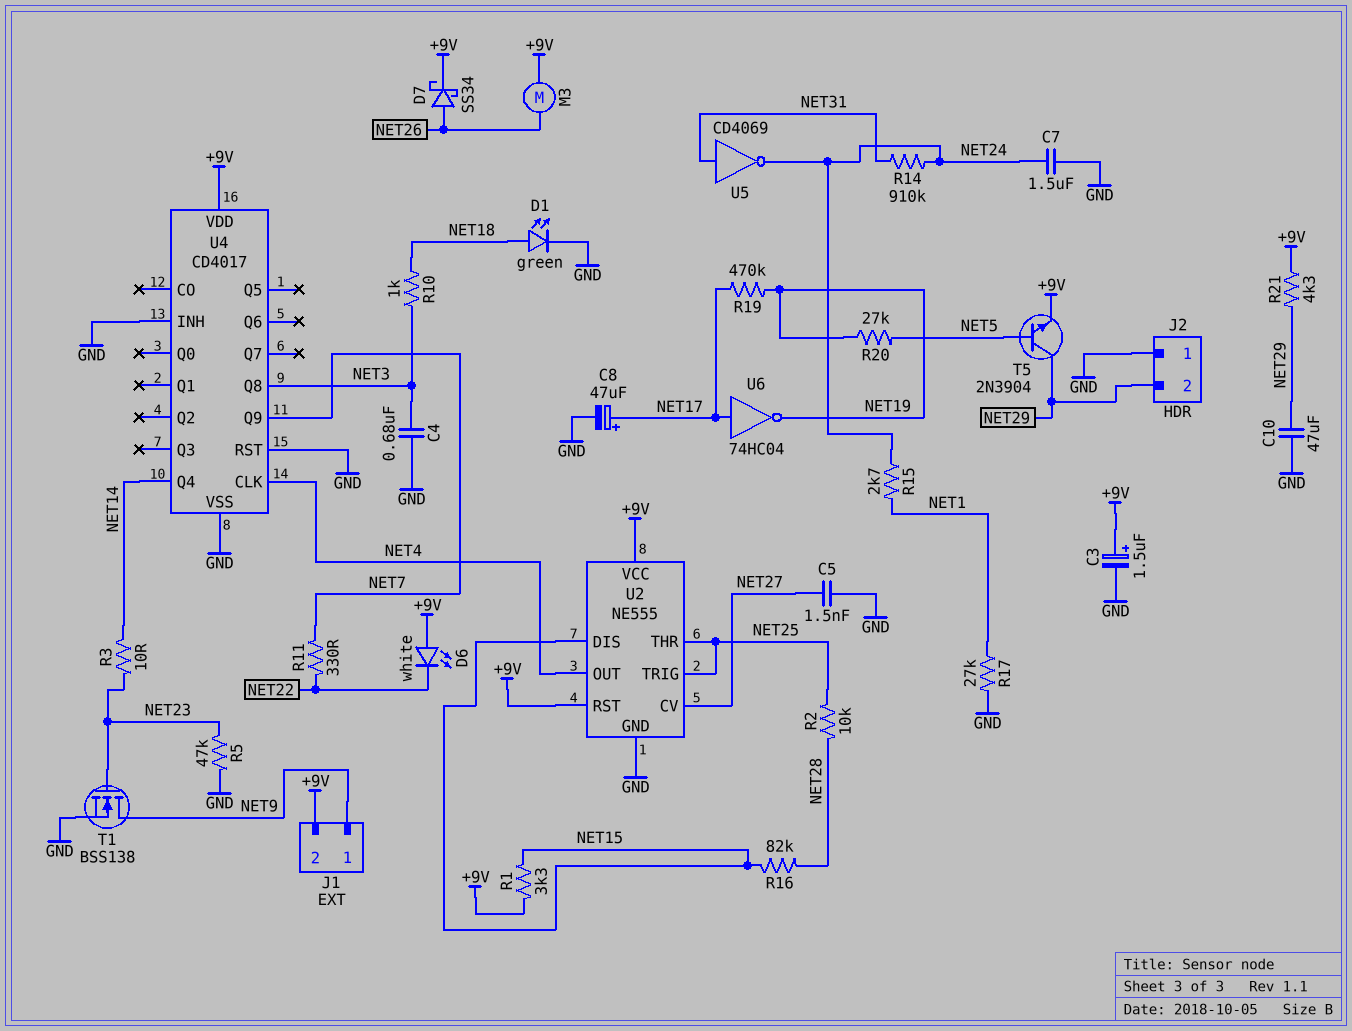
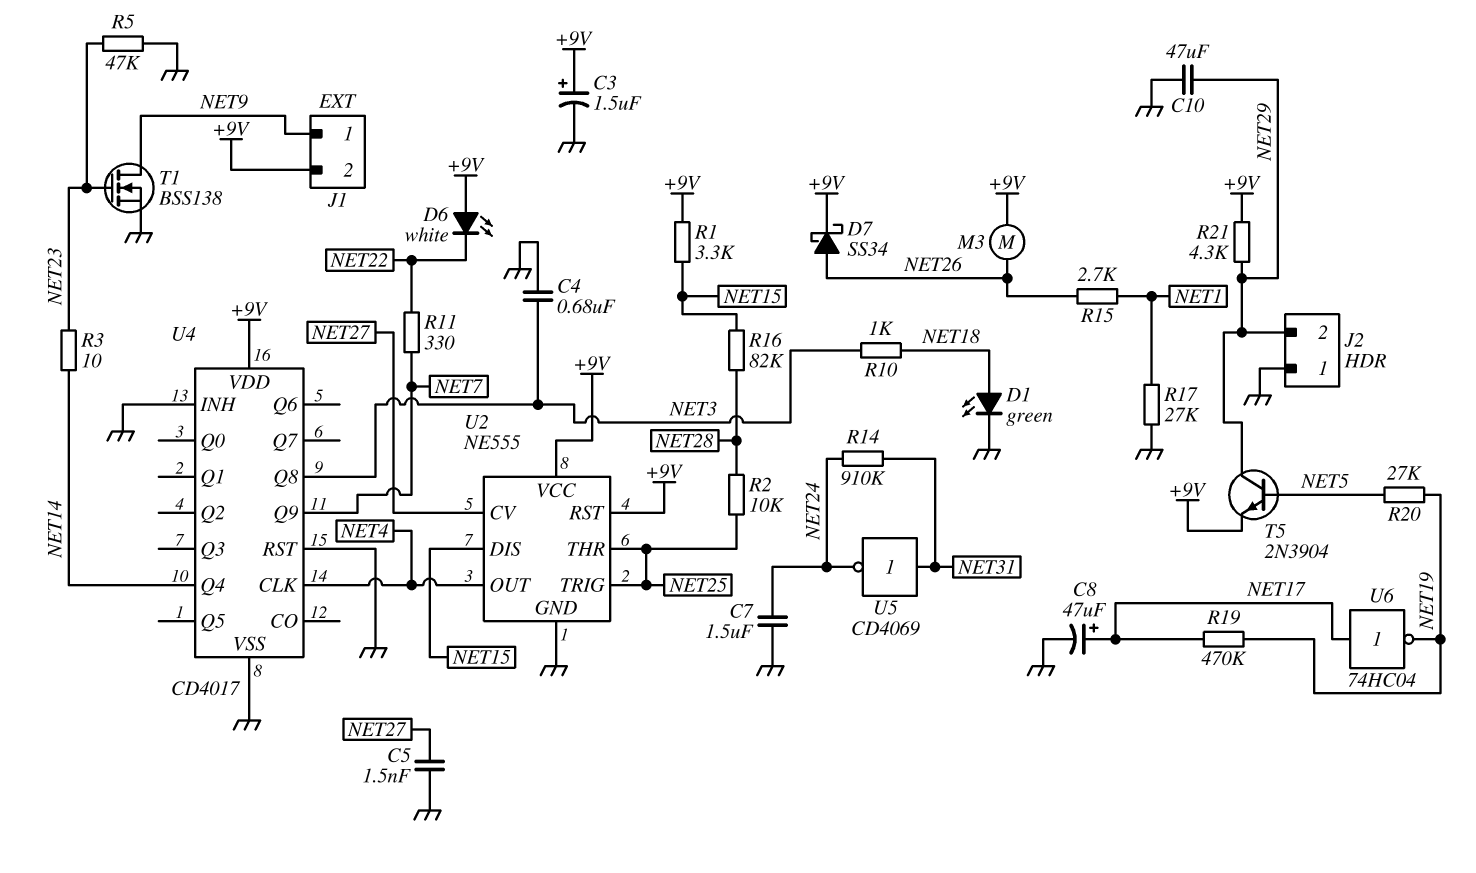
R15: 2.7k (NET1, NET24) -> 2.7k (NET1, NET26)

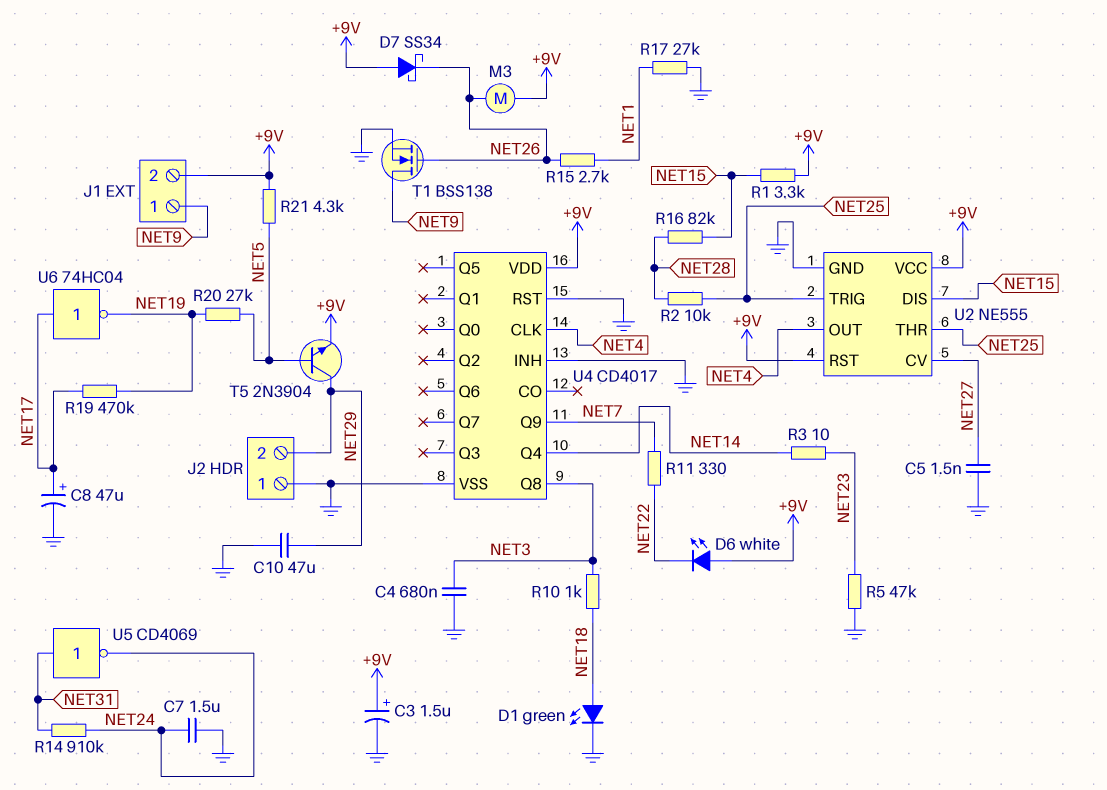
D7: schottky SS34 (A NET26, K +9V) -> schottky SS34 (A +9V, K NET26)
R21: 4.3k (+9V, NET29) -> 4.3k (+9V, NET5)
T1: NMOS BSS138 (G NET23, D NET9, S GND) -> NMOS BSS138 (G NET26, D NET9, S GND)

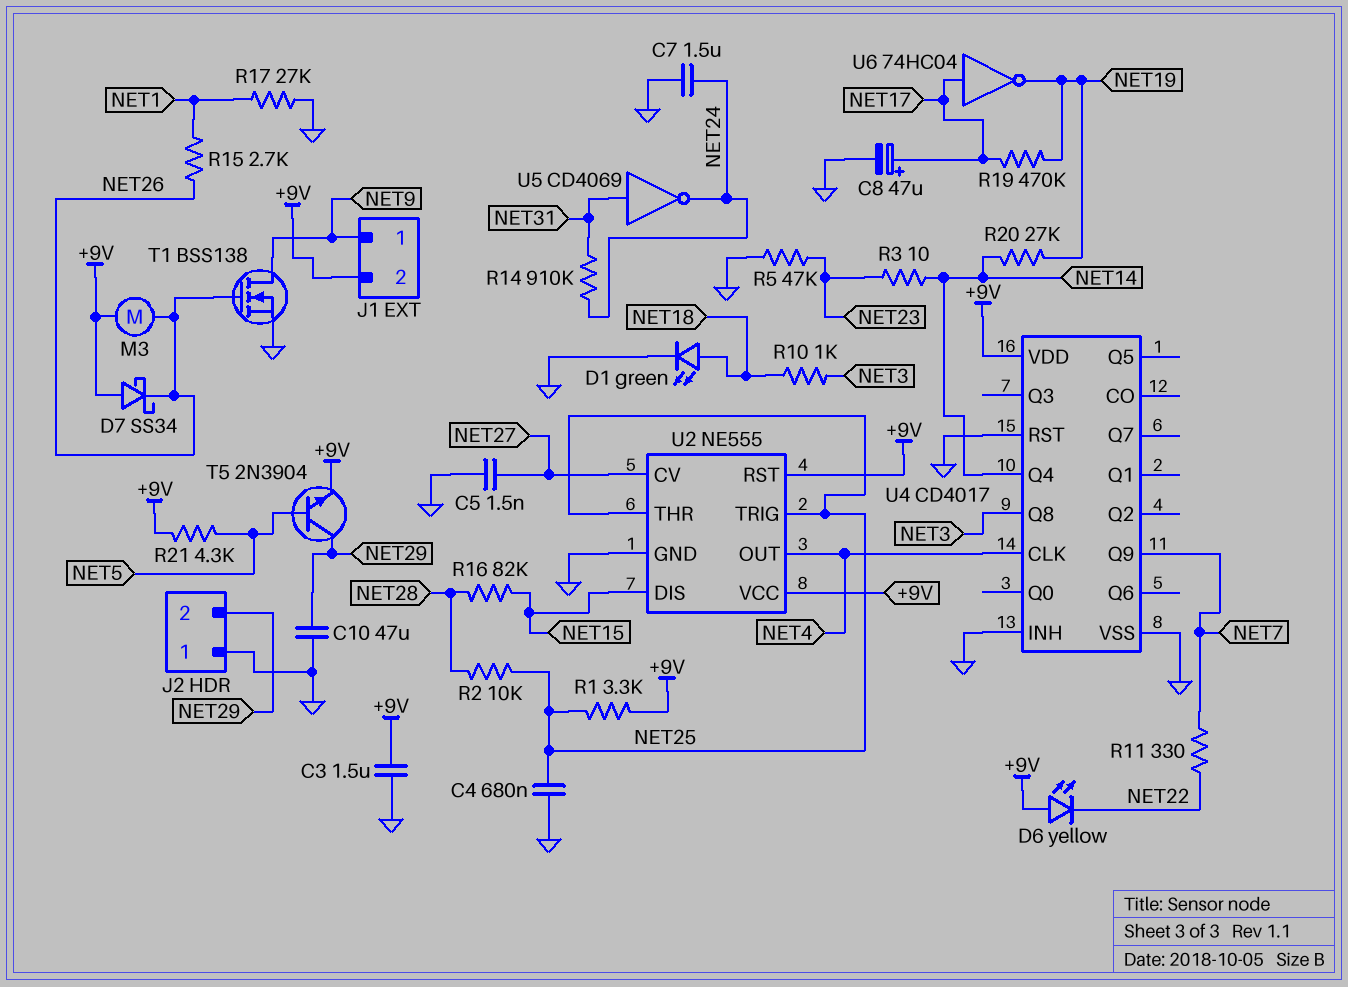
C3: 1.5uF (plus +9V, minus GND) -> 1.5uF (+9V, GND)
C4: 680nF (GND, NET3) -> 680nF (GND, NET25)
D6: LED white (A +9V, K NET22) -> LED yellow (A +9V, K NET22)
R1: 3.3k (+9V, NET15) -> 3.3k (+9V, NET25)
R20: 27k (NET5, NET19) -> 27k (NET14, NET19)

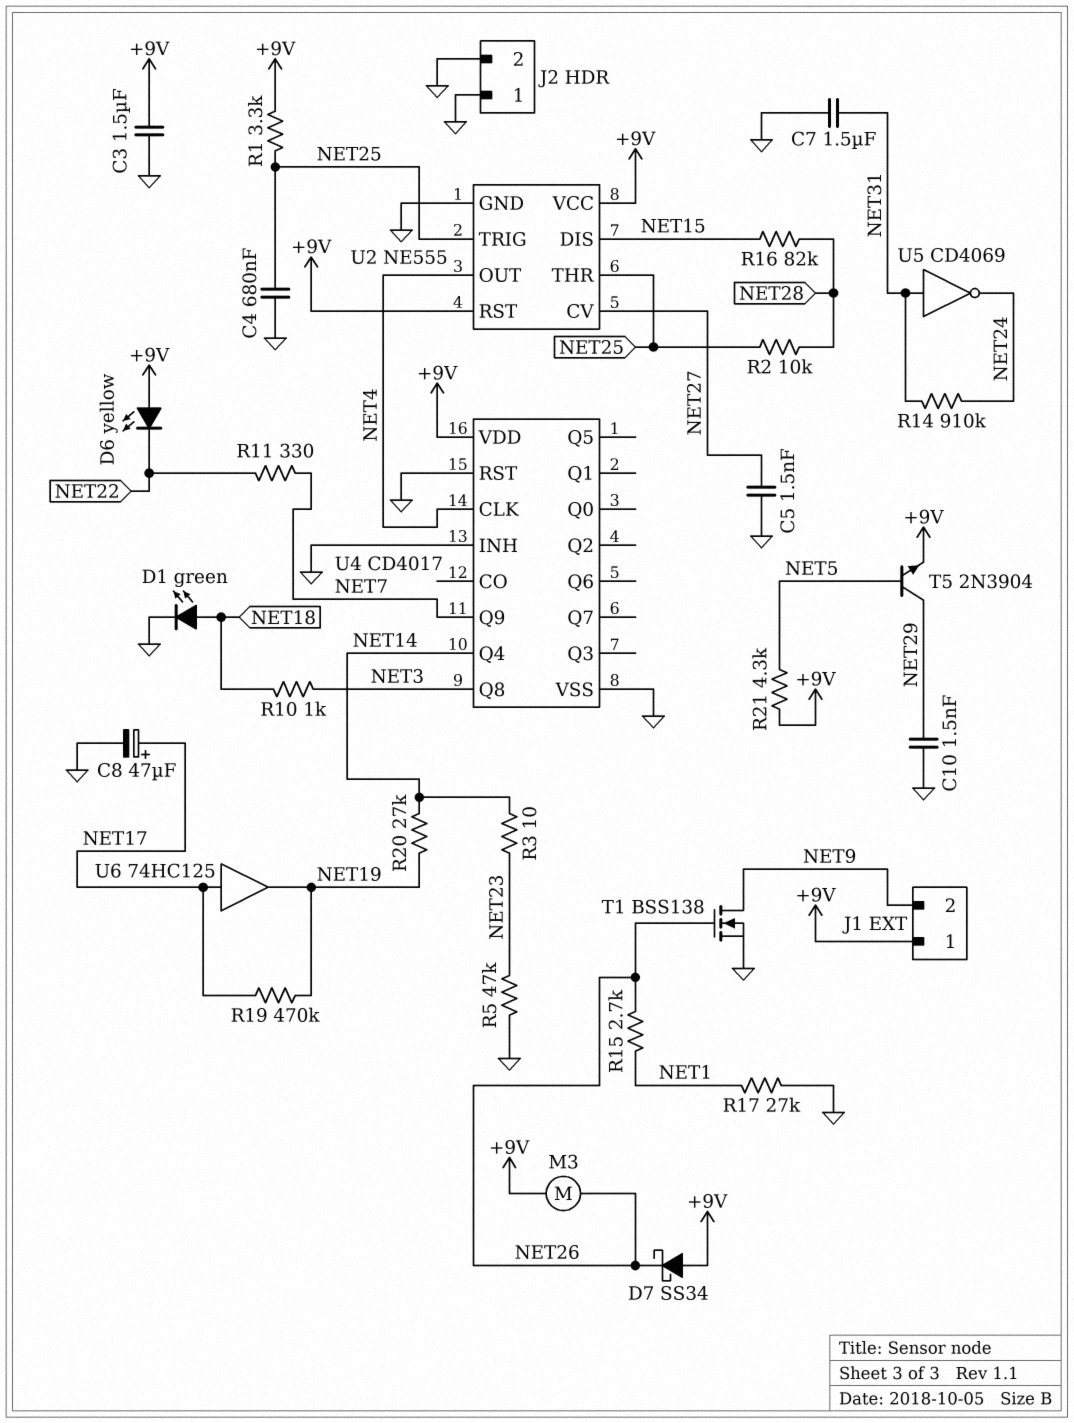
C7: 1.5uF (GND, NET24) -> 1.5uF (GND, NET31)
C10: 47uF (GND, NET29) -> 1.5nF (GND, NET29)
J1 pin 1: NET9 -> +9V
J1 pin 2: +9V -> NET9
J2 pin 2: NET29 -> GND
U6: NOT 74HC04 (in NET17, out NET19) -> buffer 74HC125 (in NET17, out NET19)

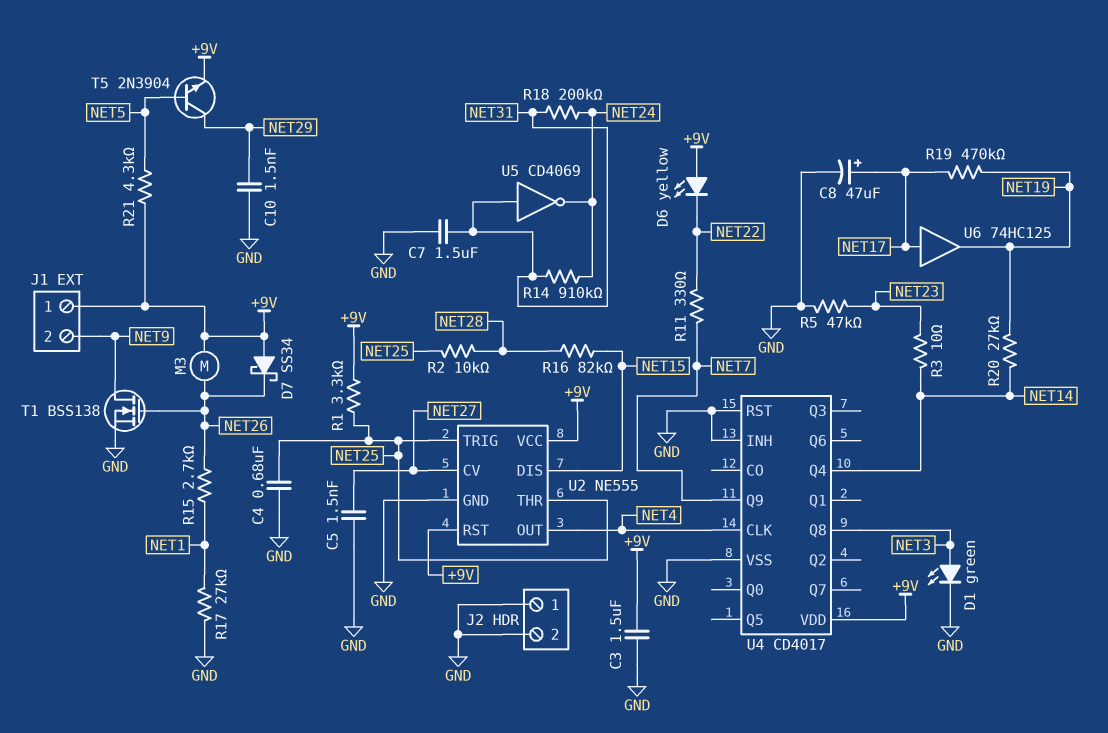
D1: LED green (A NET18, K GND) -> LED green (A NET3, K GND)
R10: 1k (NET3, NET18) -> none
R18: none -> 200k (NET24, NET31)

